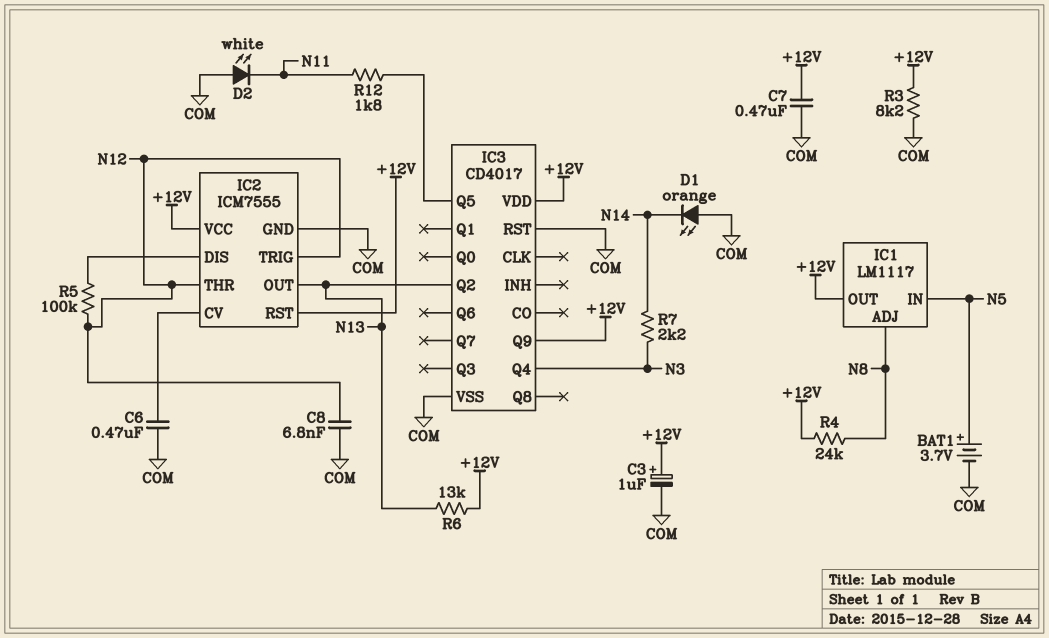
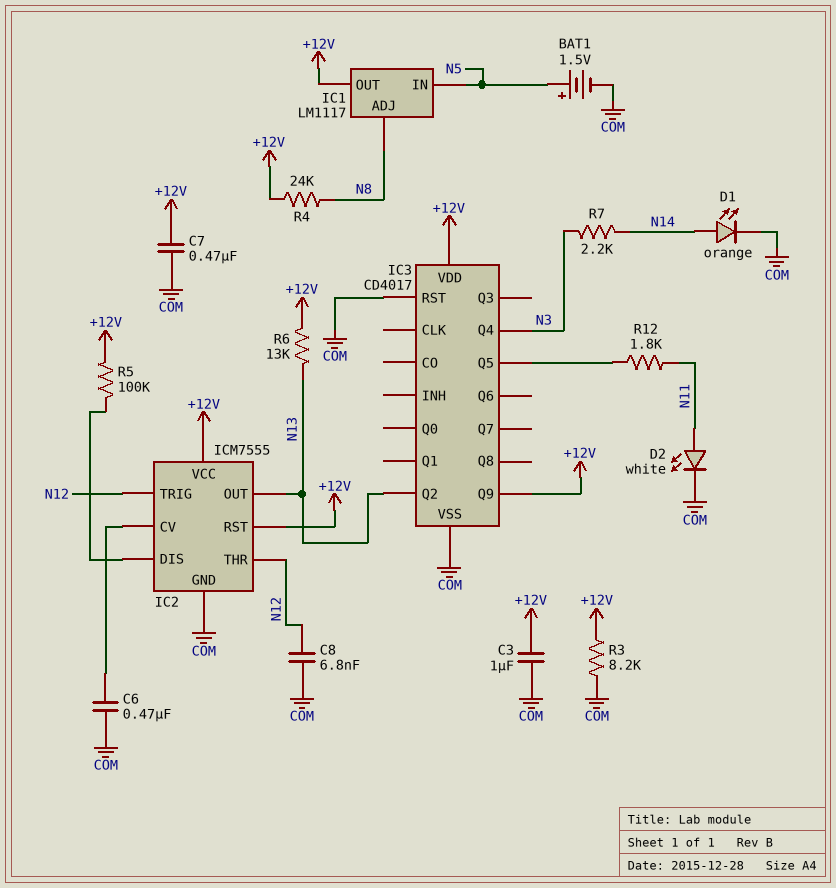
BAT1: 3.7V (plus N5, minus COM) -> 1.5V (plus N5, minus COM)
C3: 1uF (plus +12V, minus COM) -> 1uF (+12V, COM)
D1: LED orange (A COM, K N14) -> LED orange (A N14, K COM)
D2: LED white (A COM, K N11) -> LED white (A N11, K COM)
R5: 100k (IC2/DIS, N12) -> 100k (+12V, IC2/DIS)

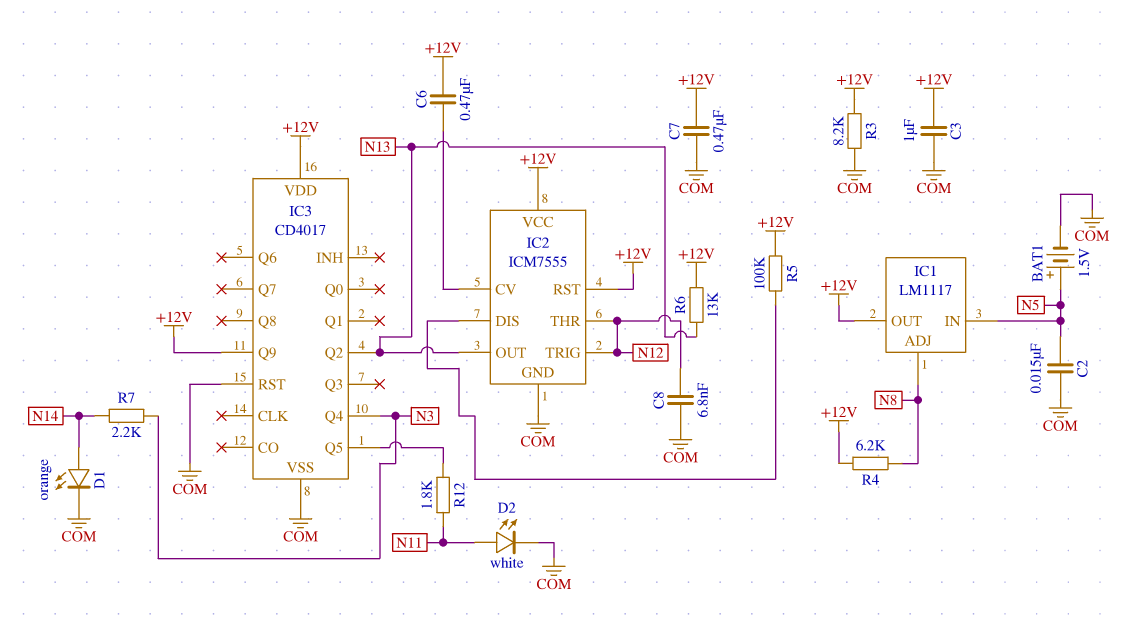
C2: none -> 15nF (COM, N5)
C6: 470nF (COM, IC2/CV) -> 470nF (+12V, IC2/CV)
R4: 24k (+12V, N8) -> 6.2k (+12V, N8)

